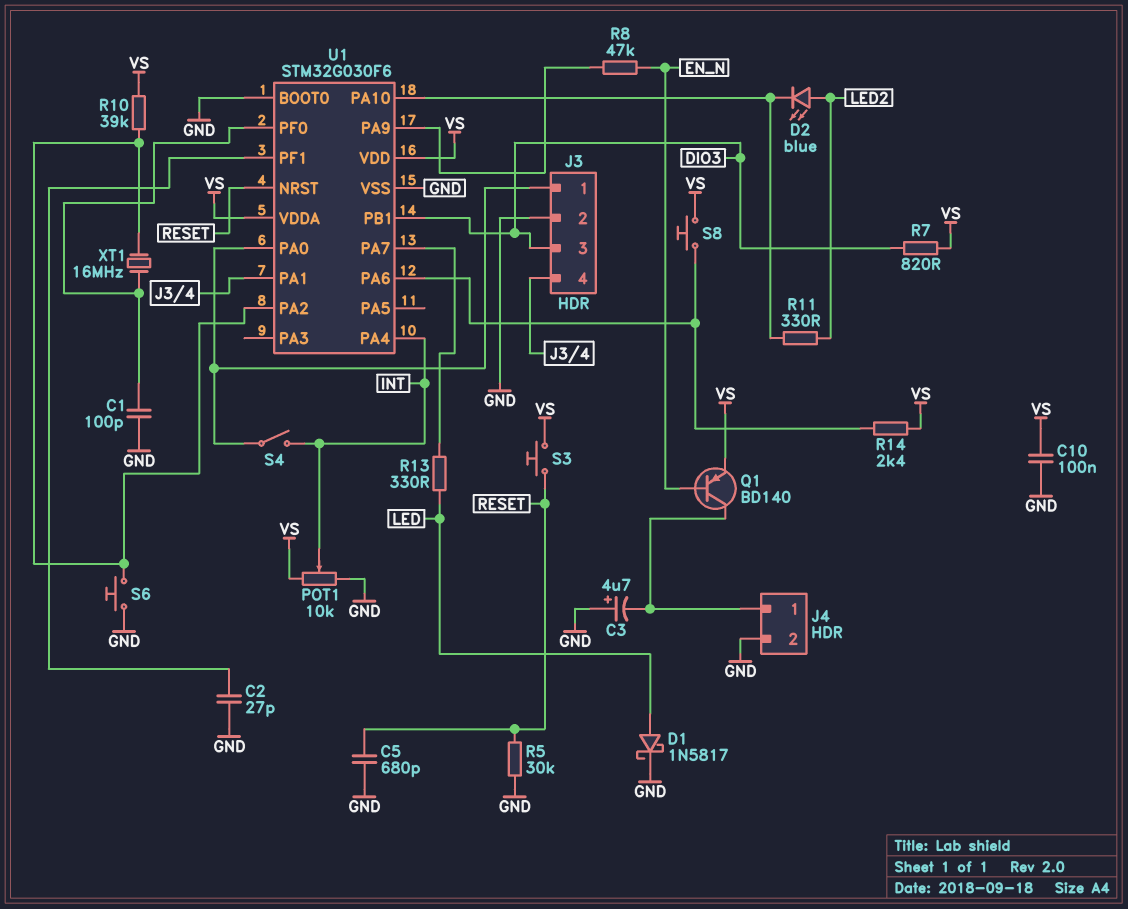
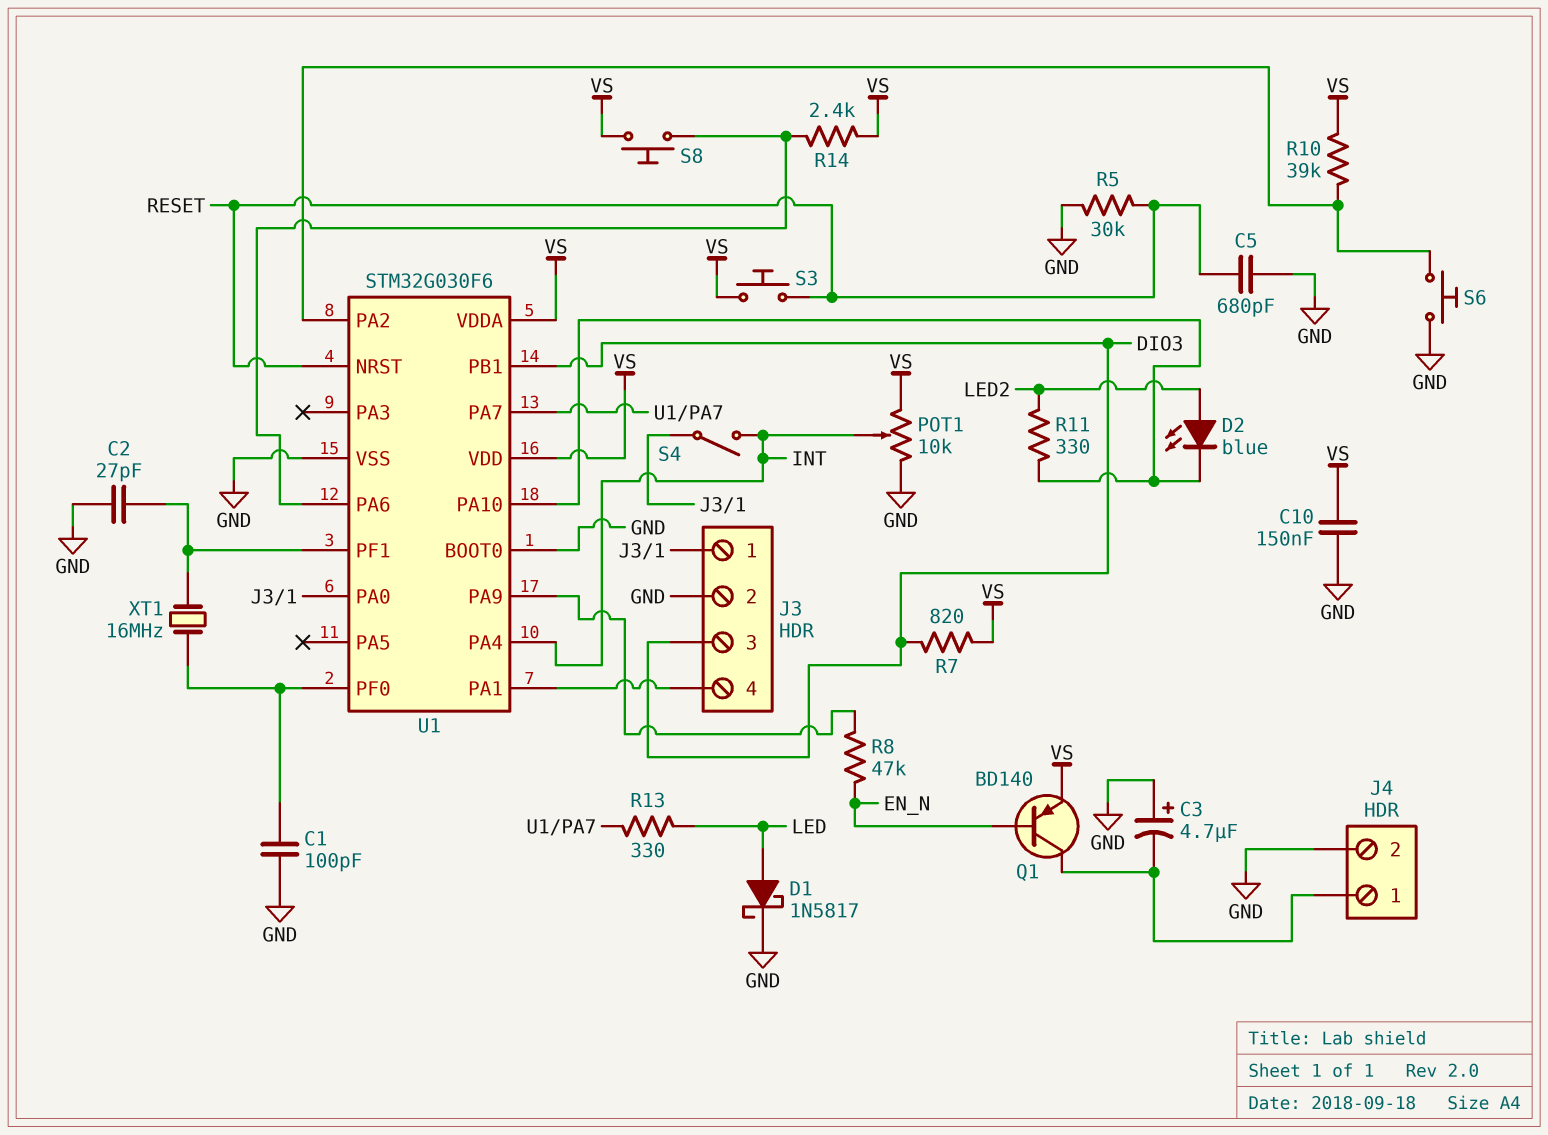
C10: 100nF (GND, VS) -> 150nF (GND, VS)
XT1: 16MHz (U1/PA2, U1/PF0) -> 16MHz (U1/PF0, U1/PF1)

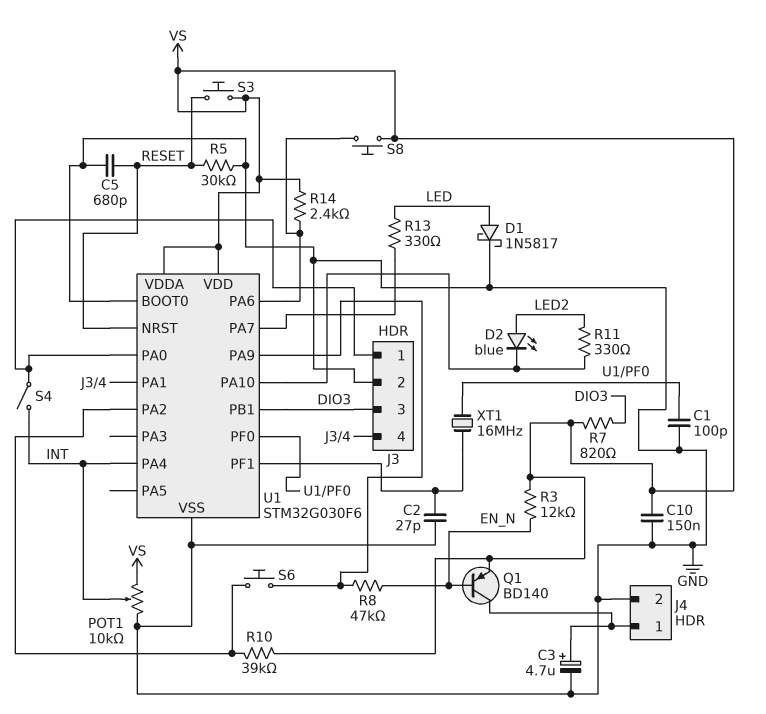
C3: 4.7uF (plus GND, minus J4/1) -> 4.7uF (plus J4/1, minus GND)
R3: none -> 12k (EN_N, VS)
S6: button (GND, U1/PA2) -> button (U1/PA2, U1/PA9)

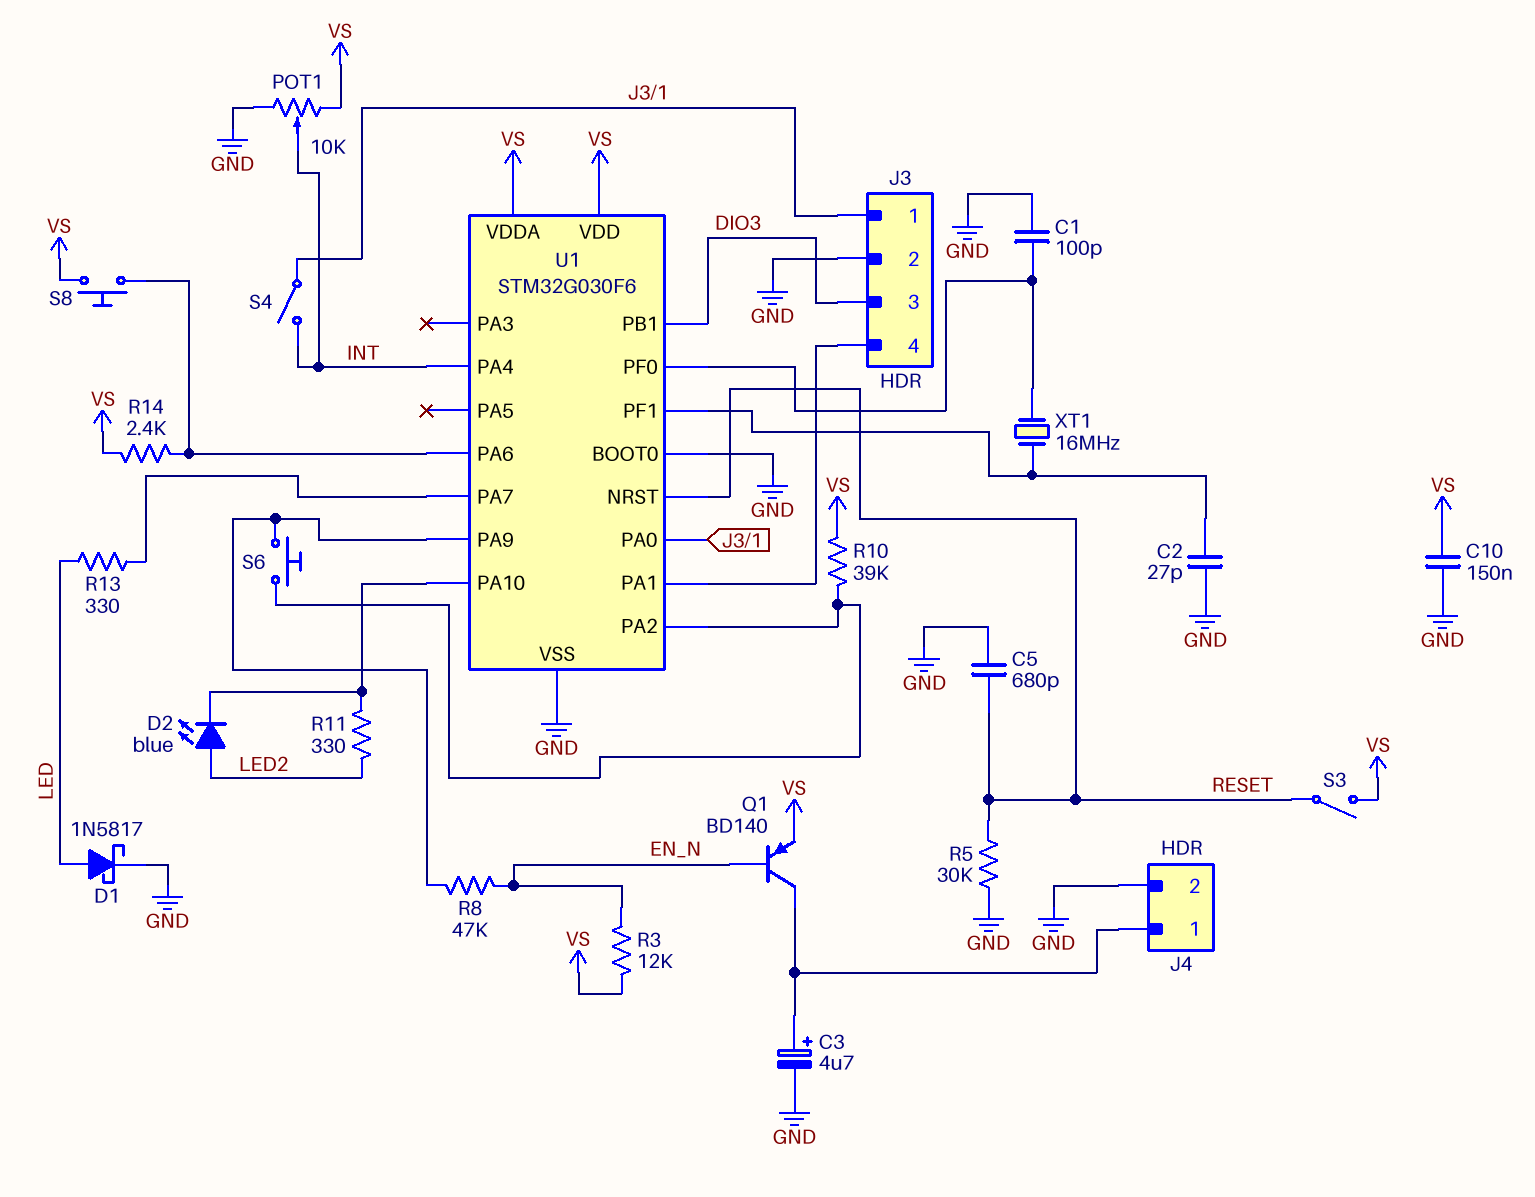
R7: 820 (DIO3, VS) -> none
S3: button (RESET, VS) -> switch (RESET, VS)

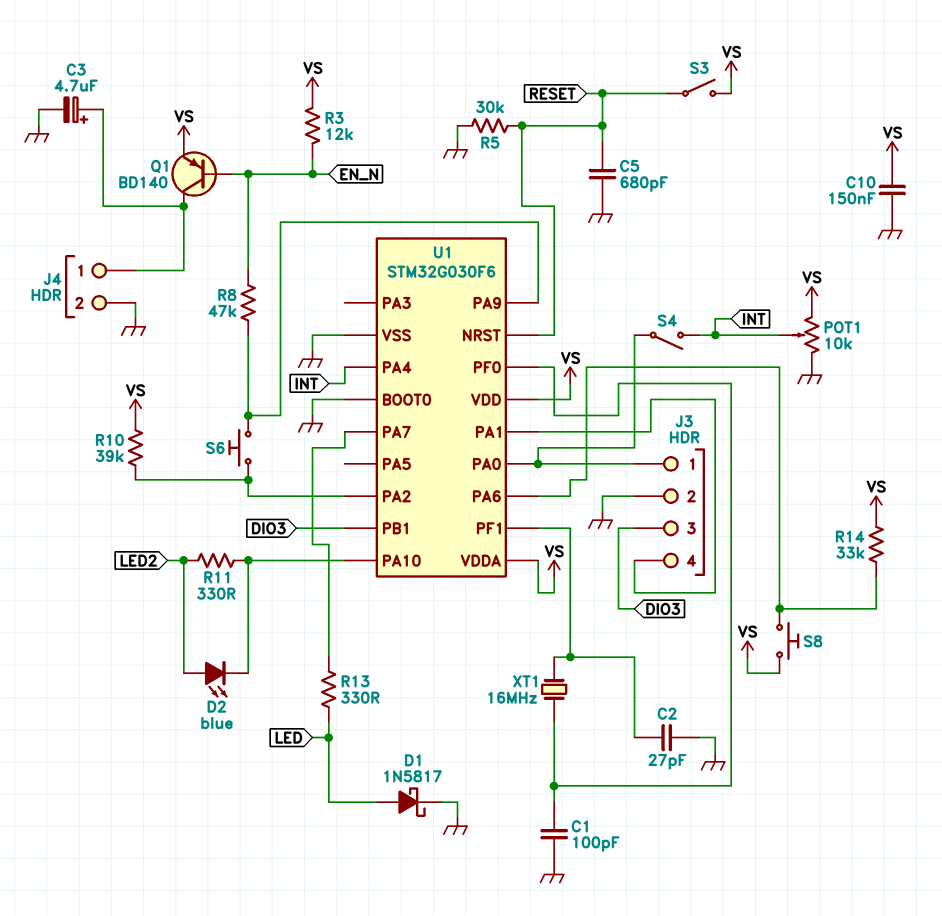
R14: 2.4k (U1/PA6, VS) -> 33k (U1/PA6, VS)

